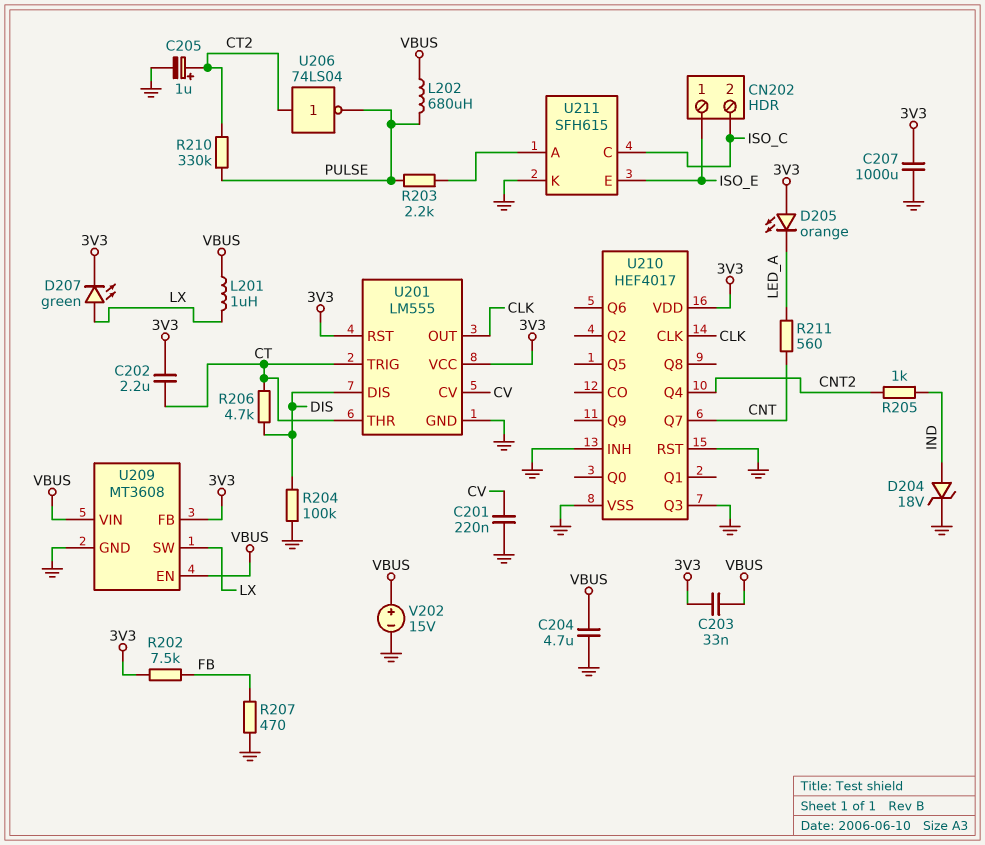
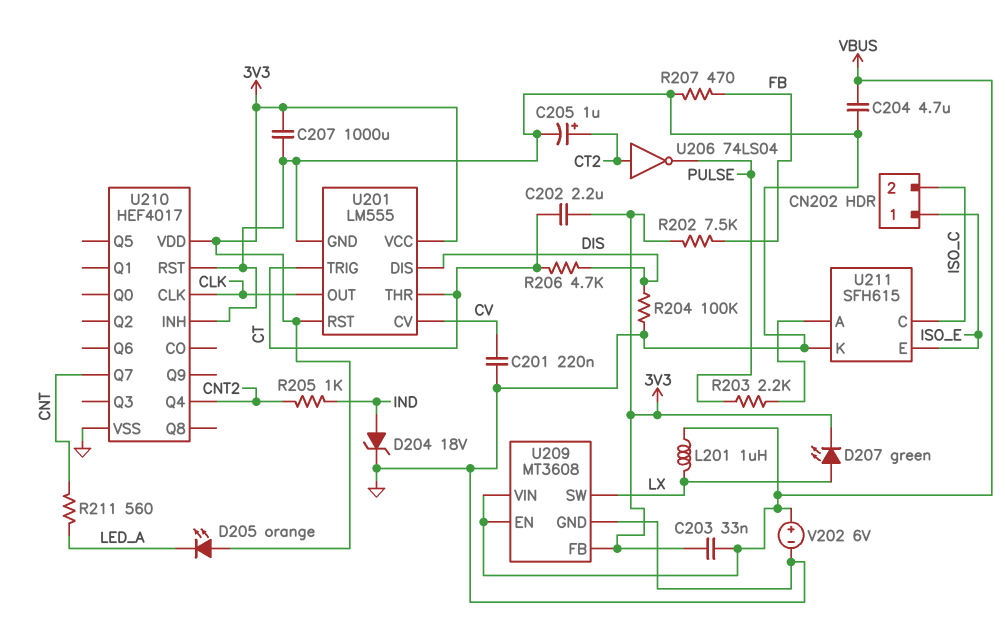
L202: 680uH (PULSE, VBUS) -> none
R210: 330k (CT2, PULSE) -> none
U210 pin Q3: GND -> none
V202: 15V (plus VBUS, minus GND) -> 6V (plus VBUS, minus GND)

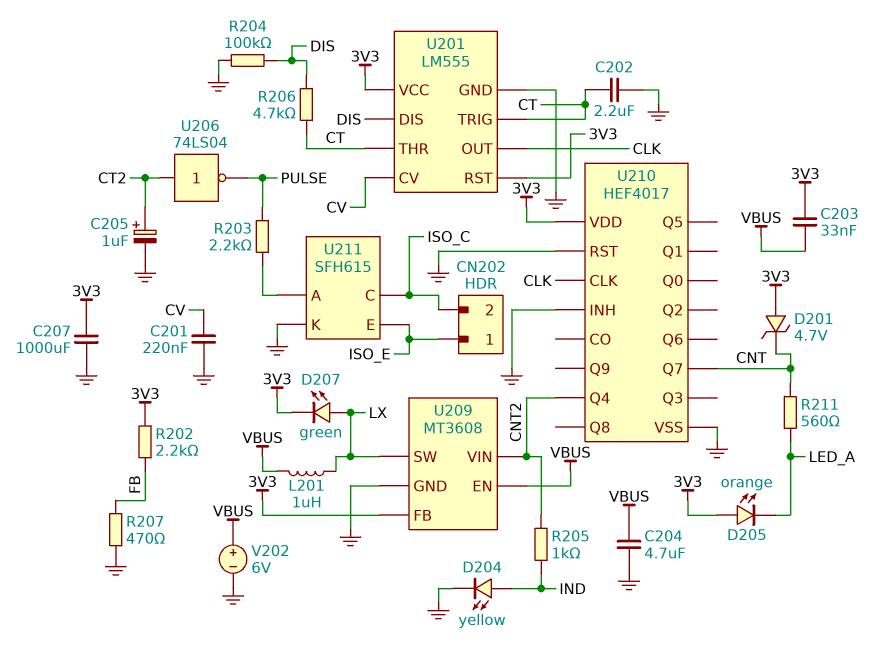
C202: 2.2uF (3V3, CT) -> 2.2uF (CT, GND)
D201: none -> zener 4.7V (A 3V3, K CNT)
D204: zener 18V (A IND, K GND) -> LED yellow (A IND, K GND)
R202: 7.5k (3V3, FB) -> 2.2k (3V3, FB)
U209 pin VIN: VBUS -> CNT2

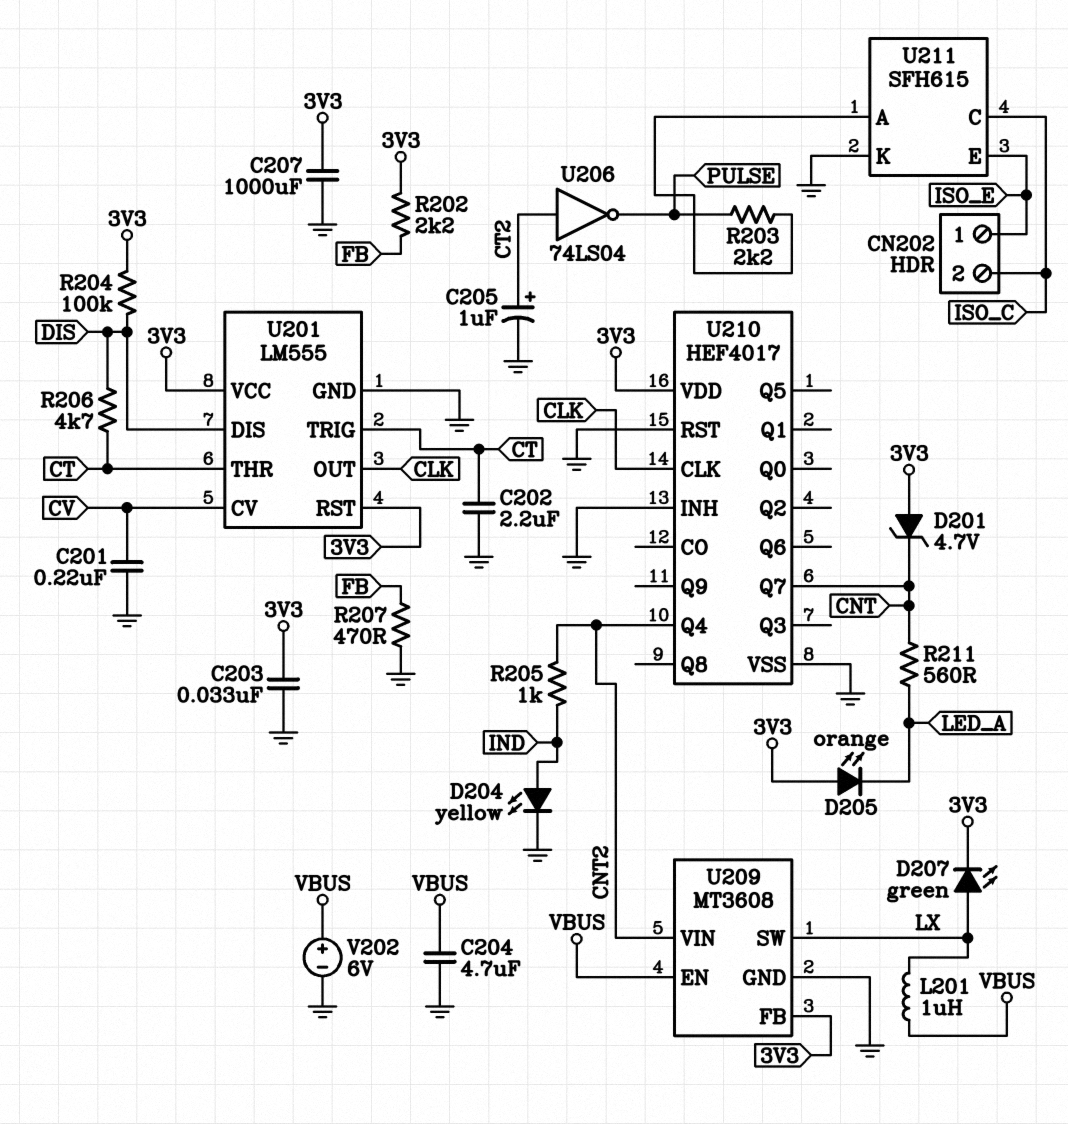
C203: 33nF (3V3, VBUS) -> 33nF (3V3, GND)
R204: 100k (DIS, GND) -> 100k (3V3, DIS)

